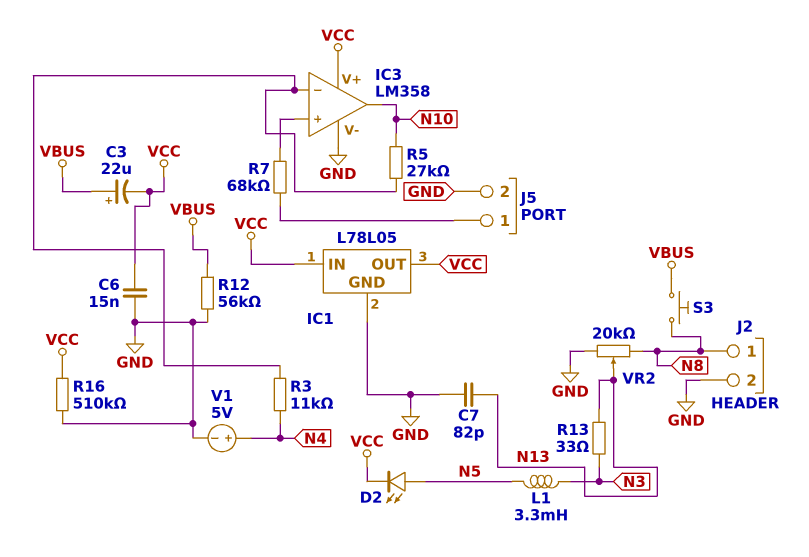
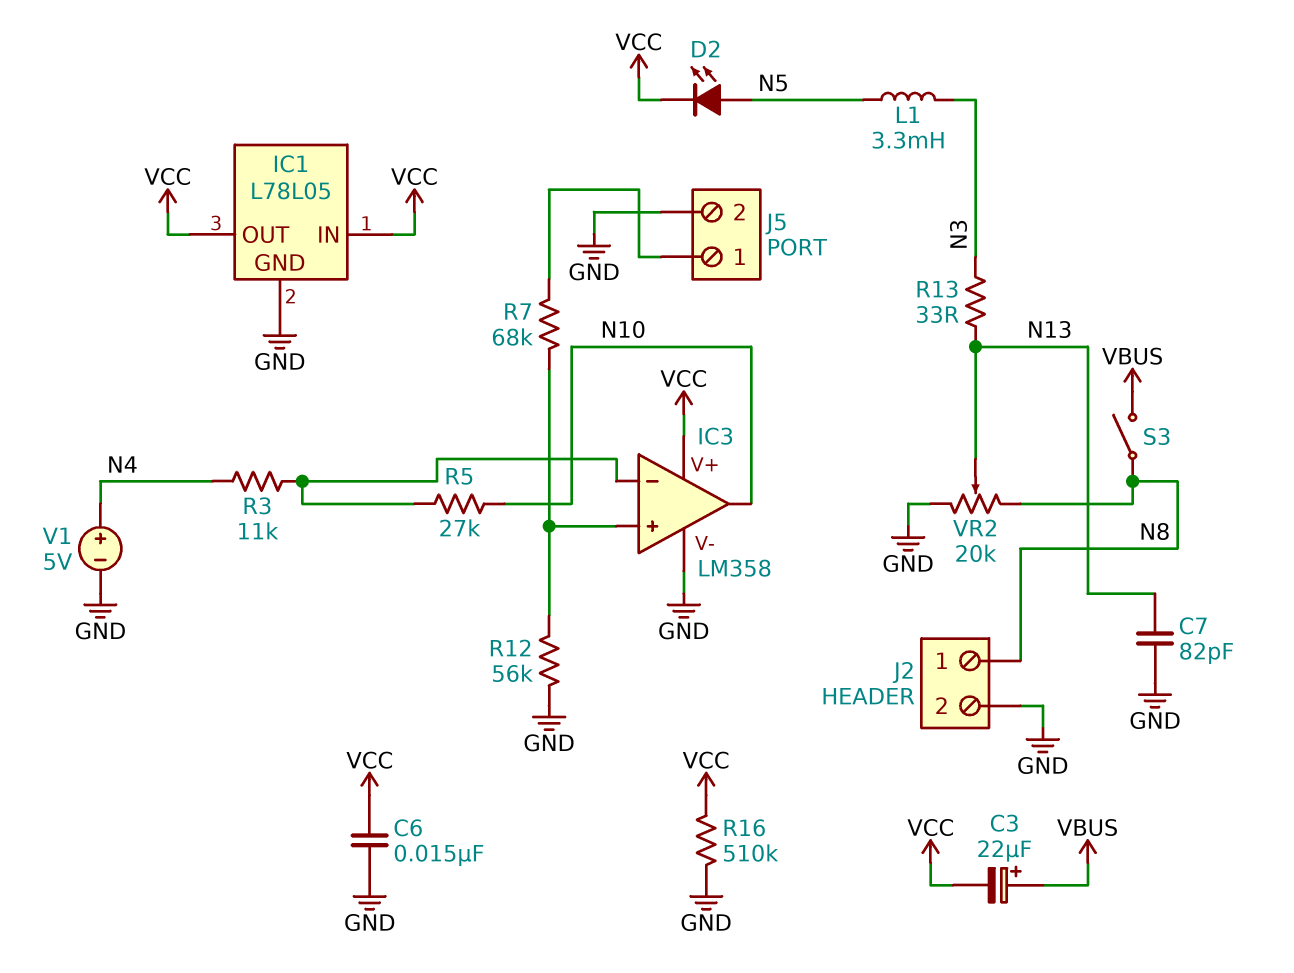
R12: 56k (GND, VBUS) -> 56k (GND, IC3/in+)
S3: button (N8, VBUS) -> switch (N8, VBUS)

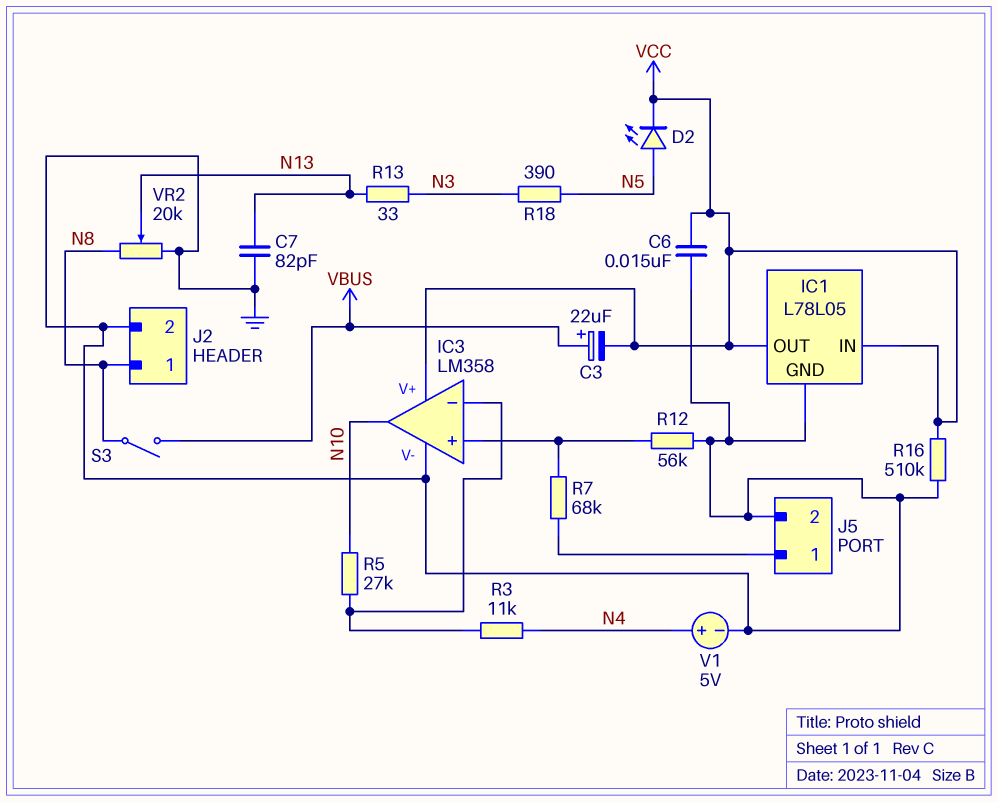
L1: 3.3mH (N3, N5) -> none
R18: none -> 390 (N3, N5)

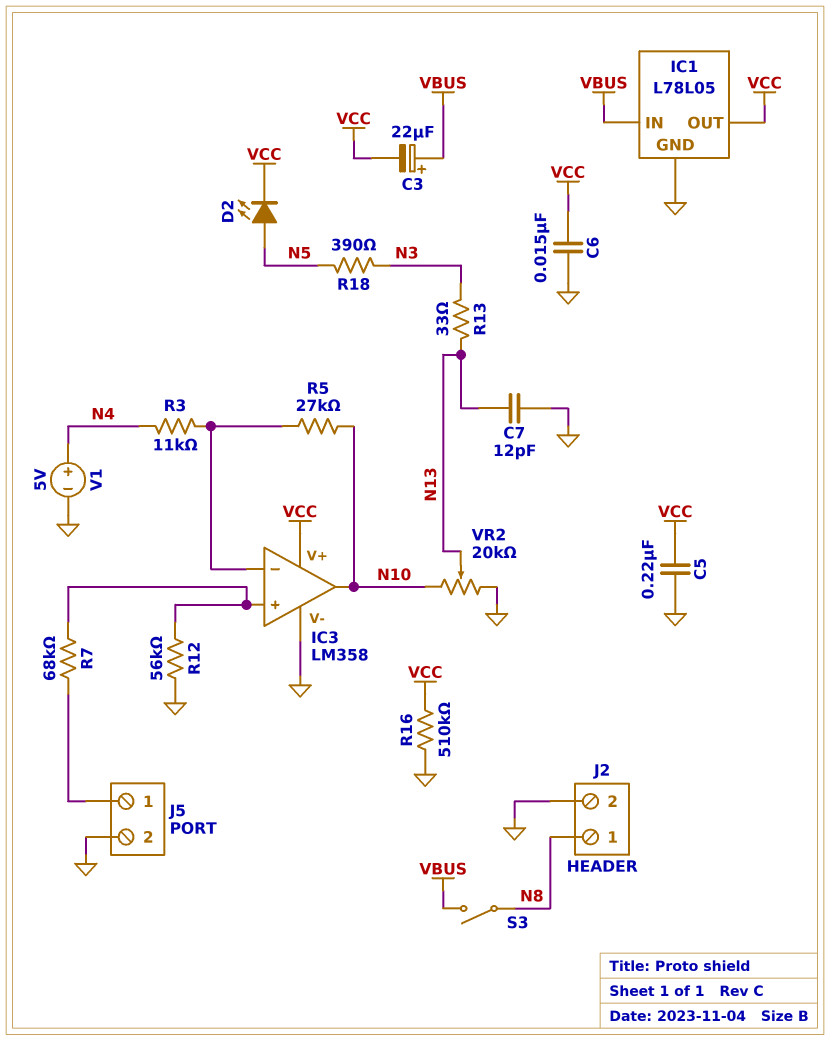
C5: none -> 220nF (GND, VCC)
C7: 82pF (GND, N13) -> 12pF (GND, N13)
IC1 pin IN: VCC -> VBUS
VR2: 20k (GND, N8, wiper N13) -> 20k (GND, N10, wiper N13)

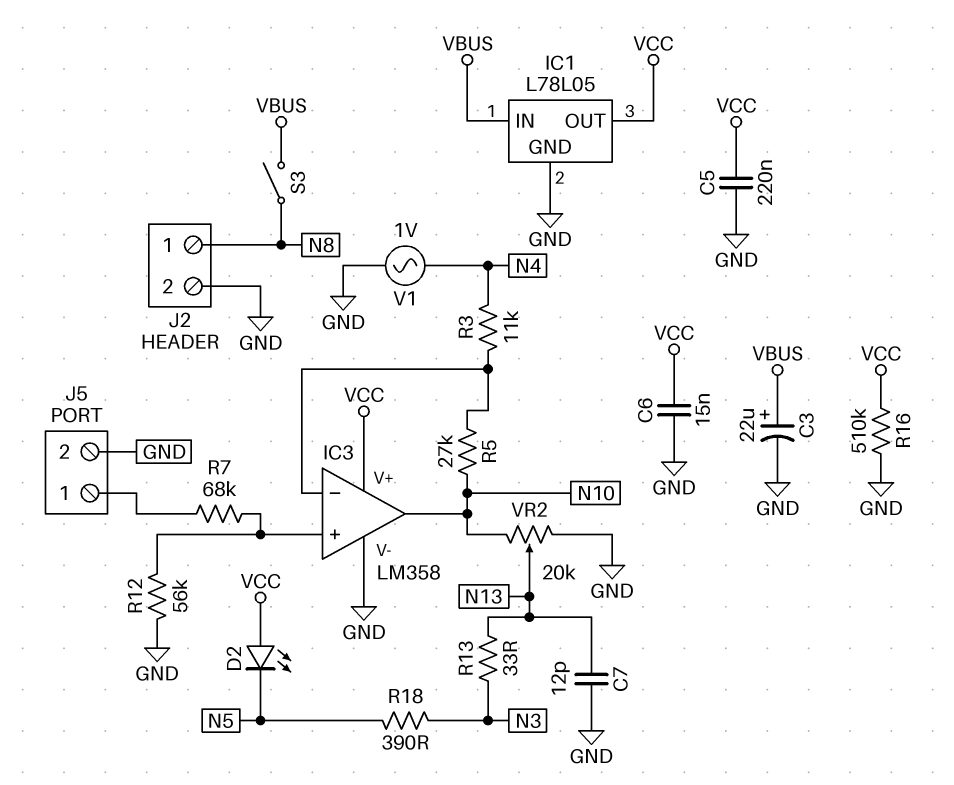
C3: 22uF (plus VBUS, minus VCC) -> 22uF (plus VBUS, minus GND)
D2: LED (A N5, K VCC) -> LED (A VCC, K N5)
V1: 5V (plus N4, minus GND) -> AC 1V (GND, N4)

